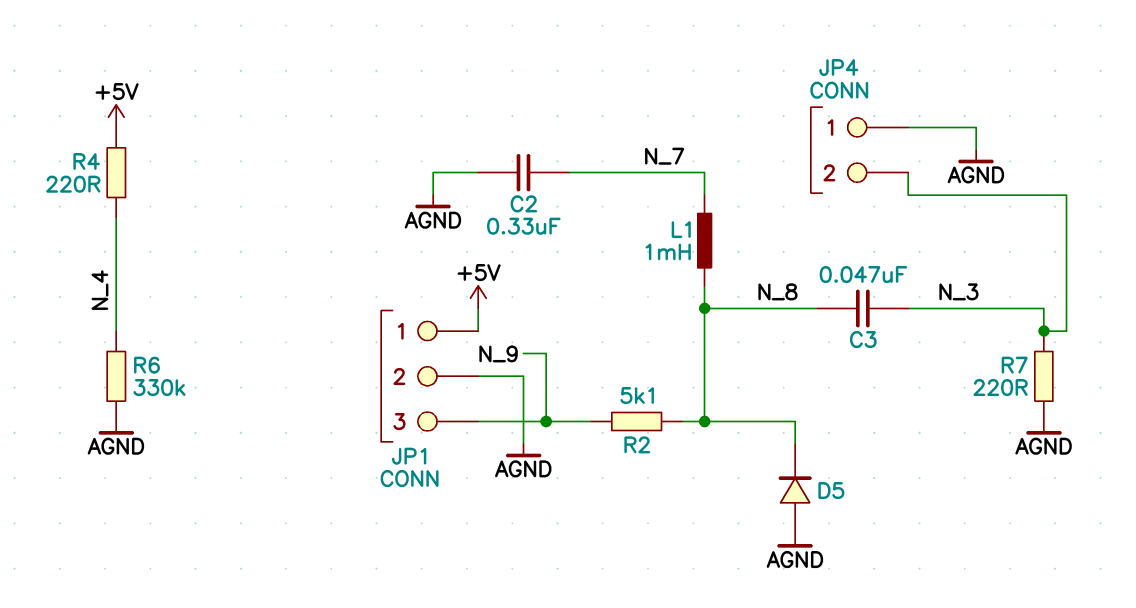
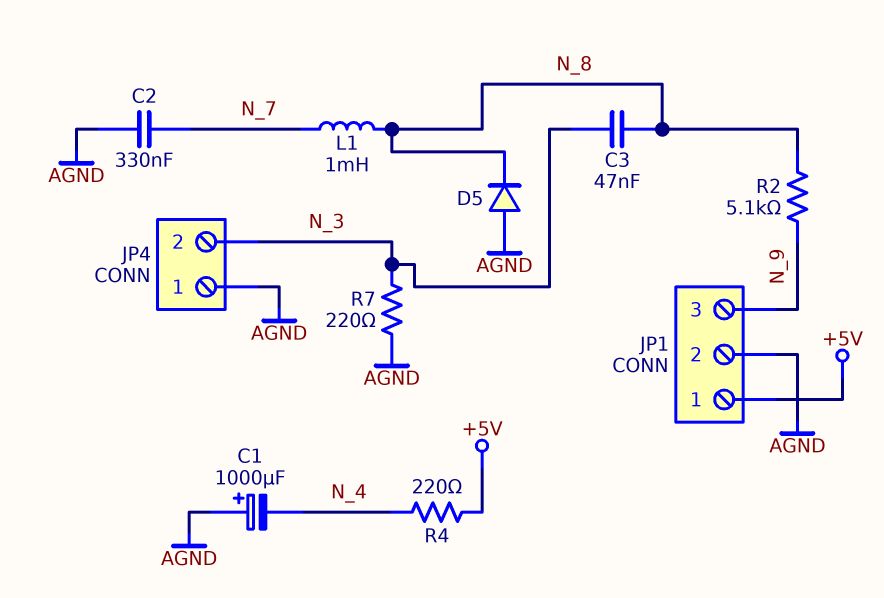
C1: none -> 1000uF (plus AGND, minus N_4)
R6: 330k (AGND, N_4) -> none

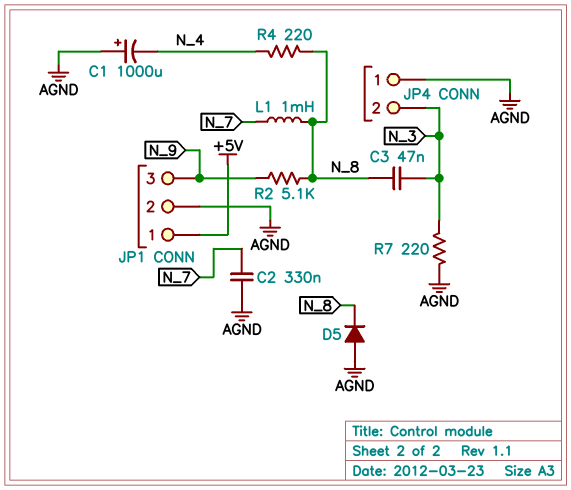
R4: 220 (+5V, N_4) -> 220 (N_4, N_8)

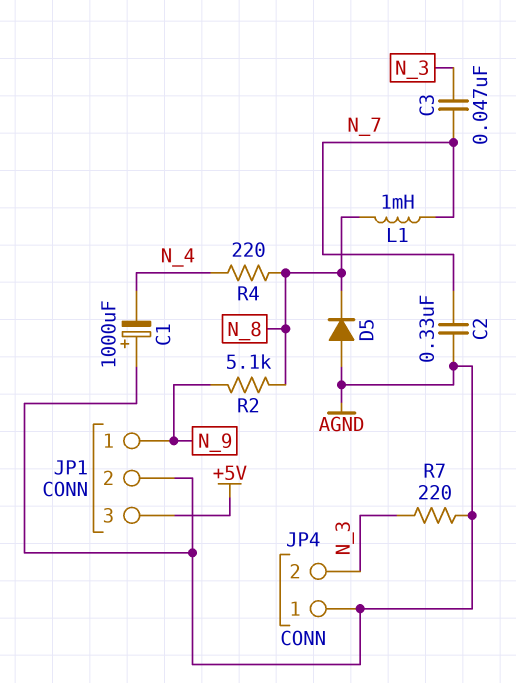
C3: 47nF (N_3, N_8) -> 47nF (N_3, N_7)
JP1 pin 1: +5V -> N_9
JP1 pin 3: N_9 -> +5V

